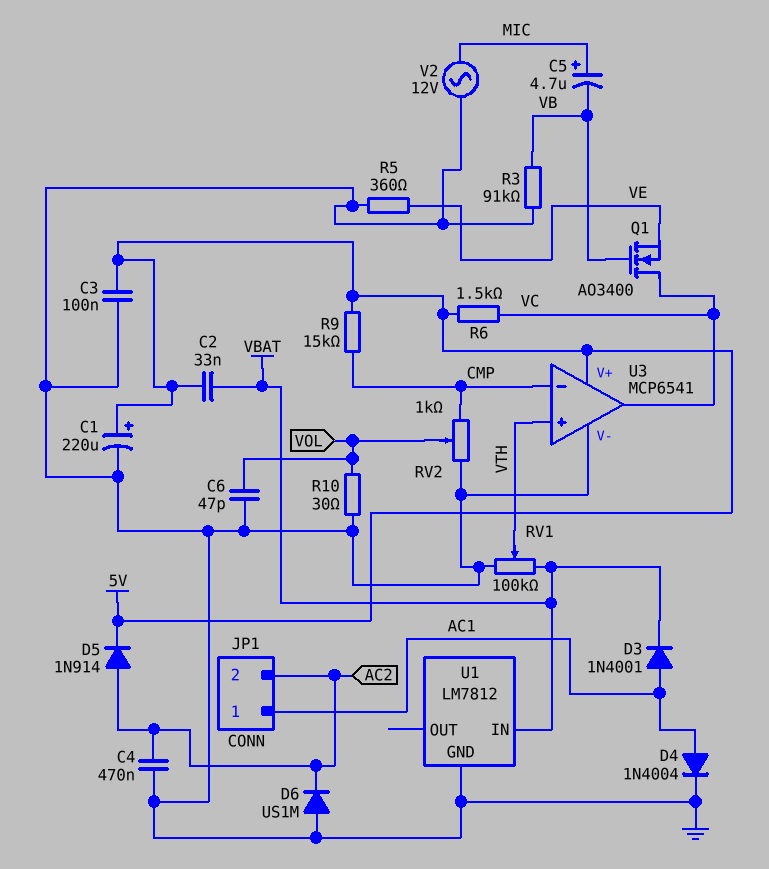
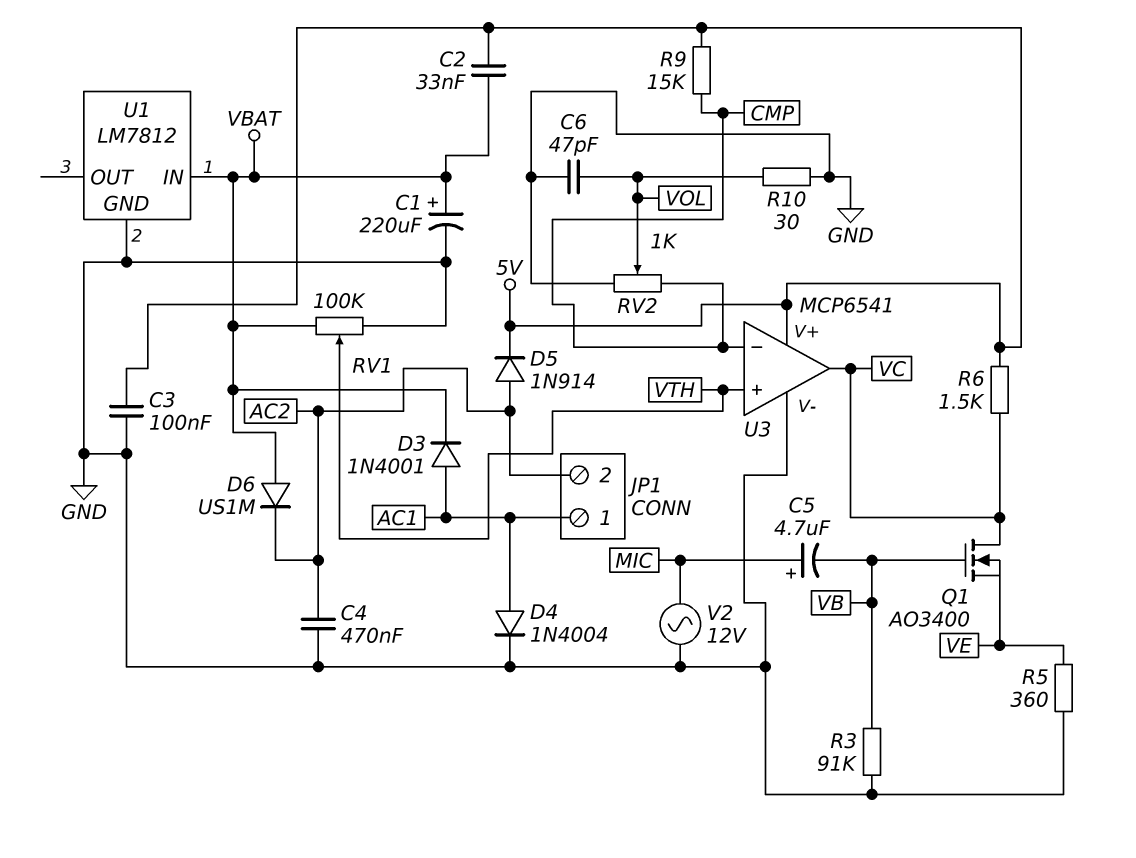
C1: 220uF (plus 5V, minus GND) -> 220uF (plus VBAT, minus GND)
D6: diode US1M (A GND, K AC2) -> diode US1M (A VBAT, K AC2)

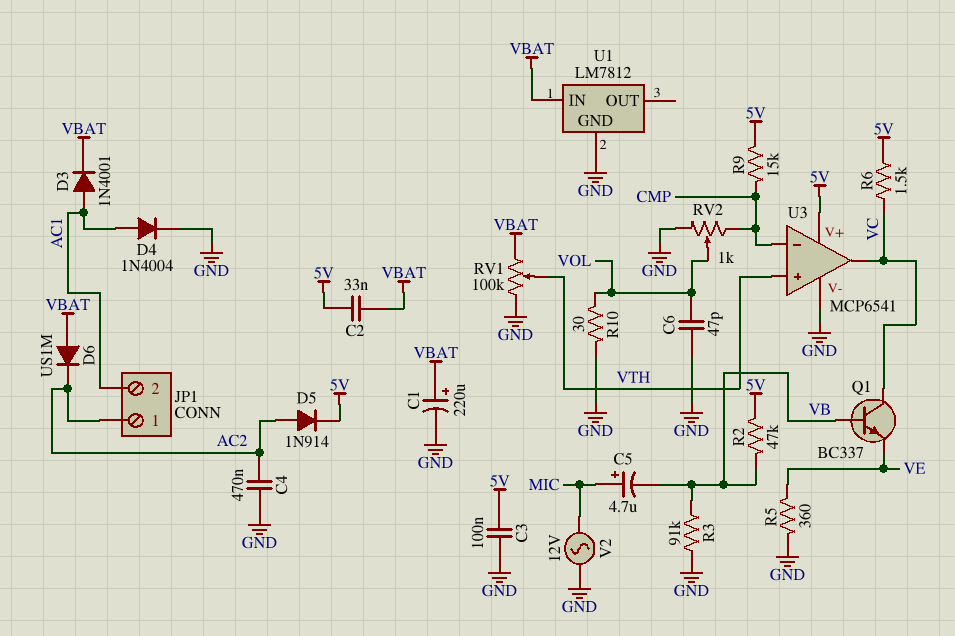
JP1 pin 1: AC1 -> AC2
JP1 pin 2: AC2 -> AC1
Q1: NMOS AO3400 (G VB, D VC, S VE) -> NPN BC337 (B VB, C VC, E VE)
R2: none -> 47k (5V, VB)

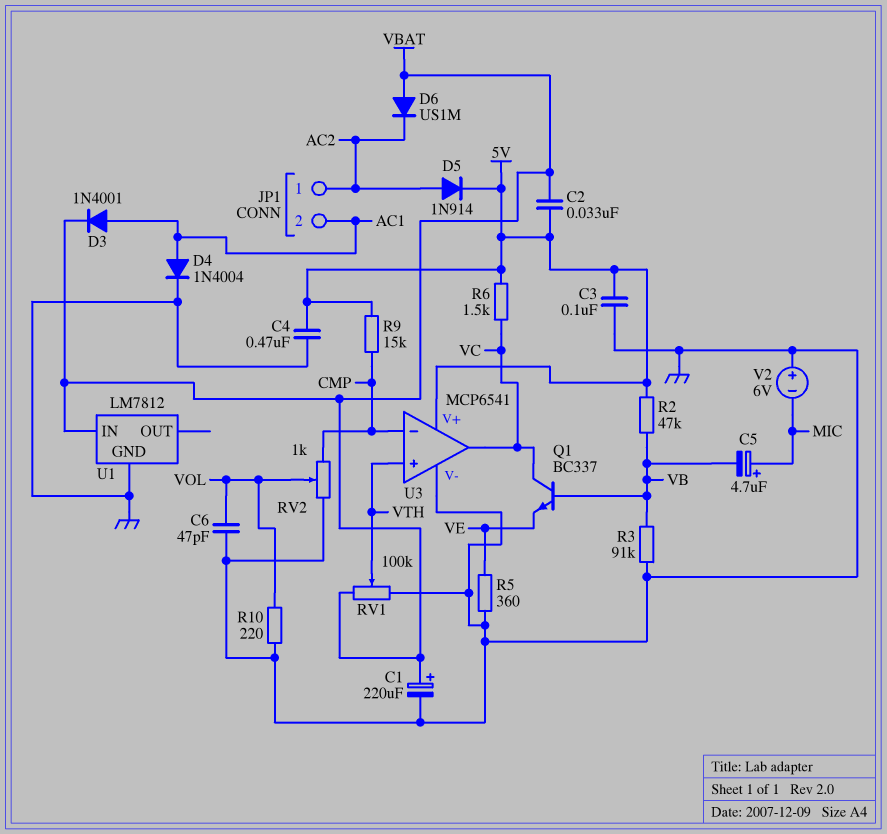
C4: 470nF (AC2, GND) -> 470nF (5V, GND)
R10: 30 (GND, VOL) -> 220 (GND, VOL)
V2: AC 12V (GND, MIC) -> 6V (plus GND, minus MIC)

